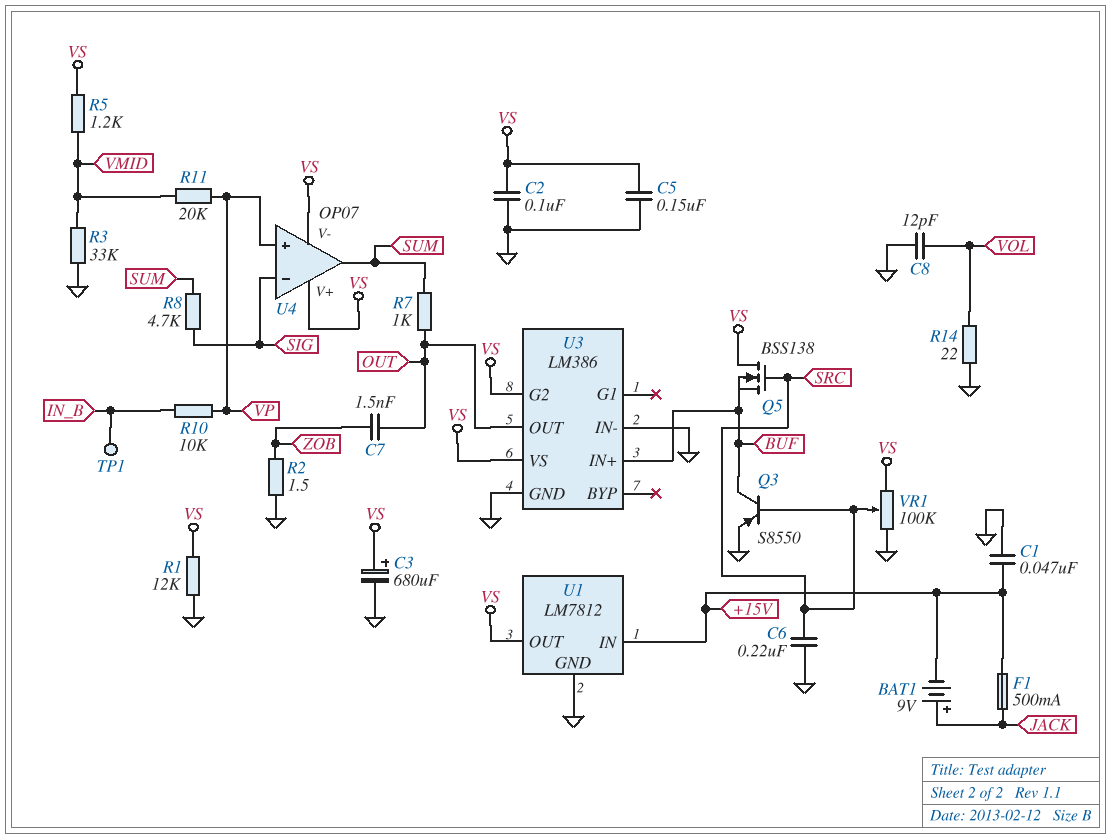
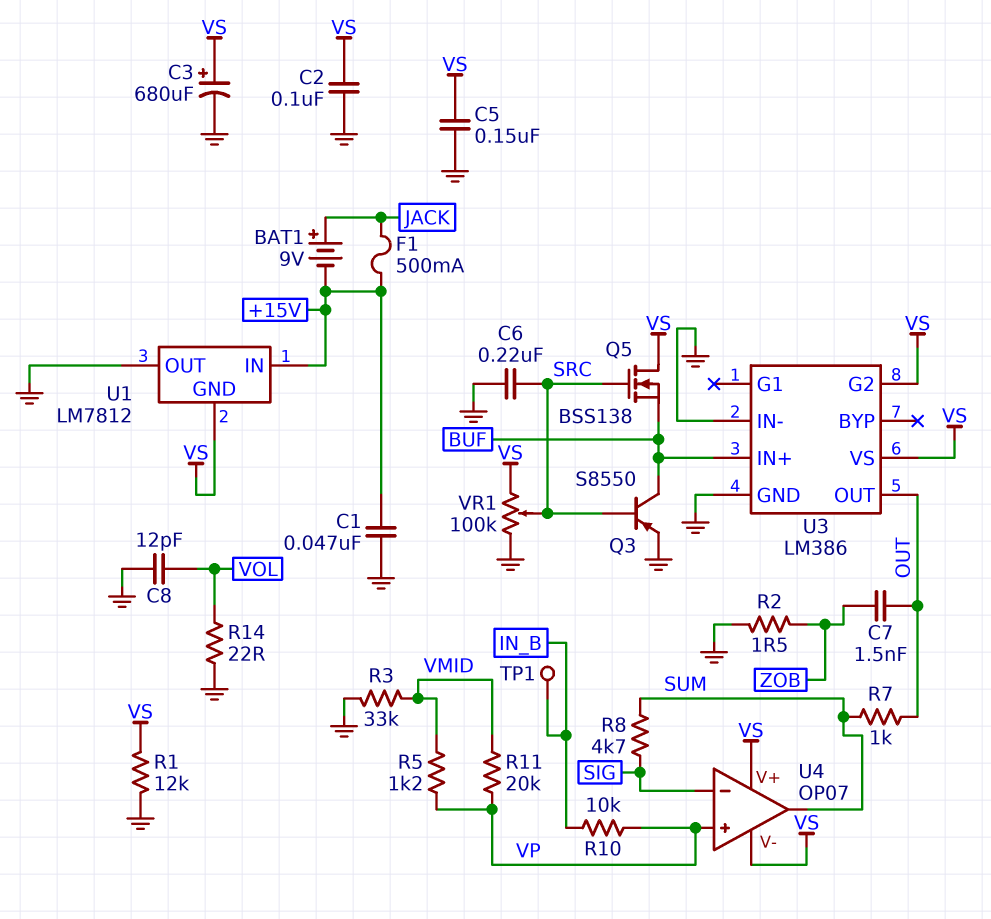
R5: 1.2k (VMID, VS) -> 1.2k (VMID, VP)
U1 pin GND: GND -> VS
U1 pin OUT: VS -> GND

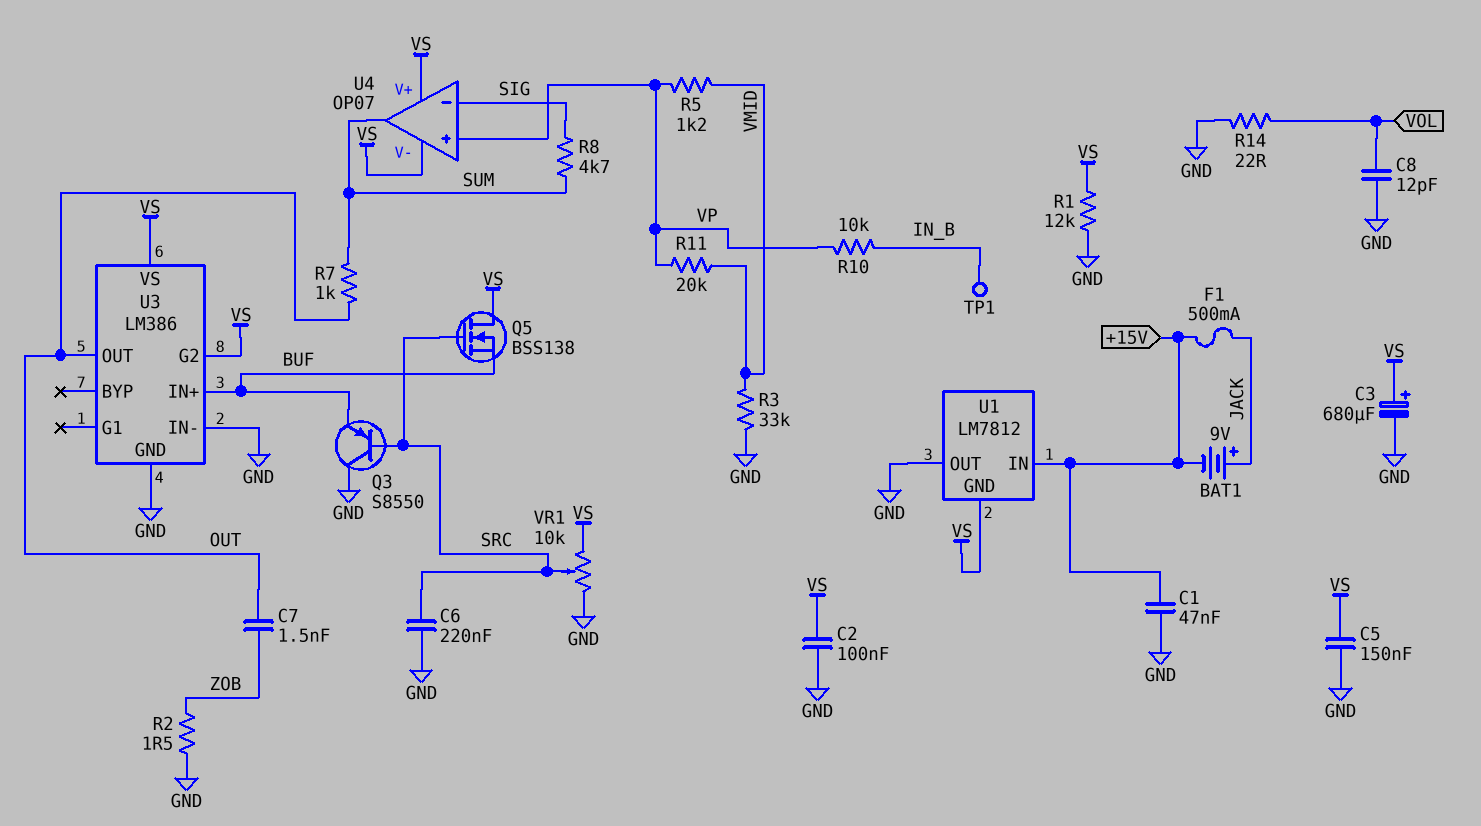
Q3: PNP S8550 (B SRC, C BUF, E GND) -> PNP S8550 (B SRC, C GND, E BUF)
VR1: 100k (GND, VS, wiper SRC) -> 10k (GND, VS, wiper SRC)

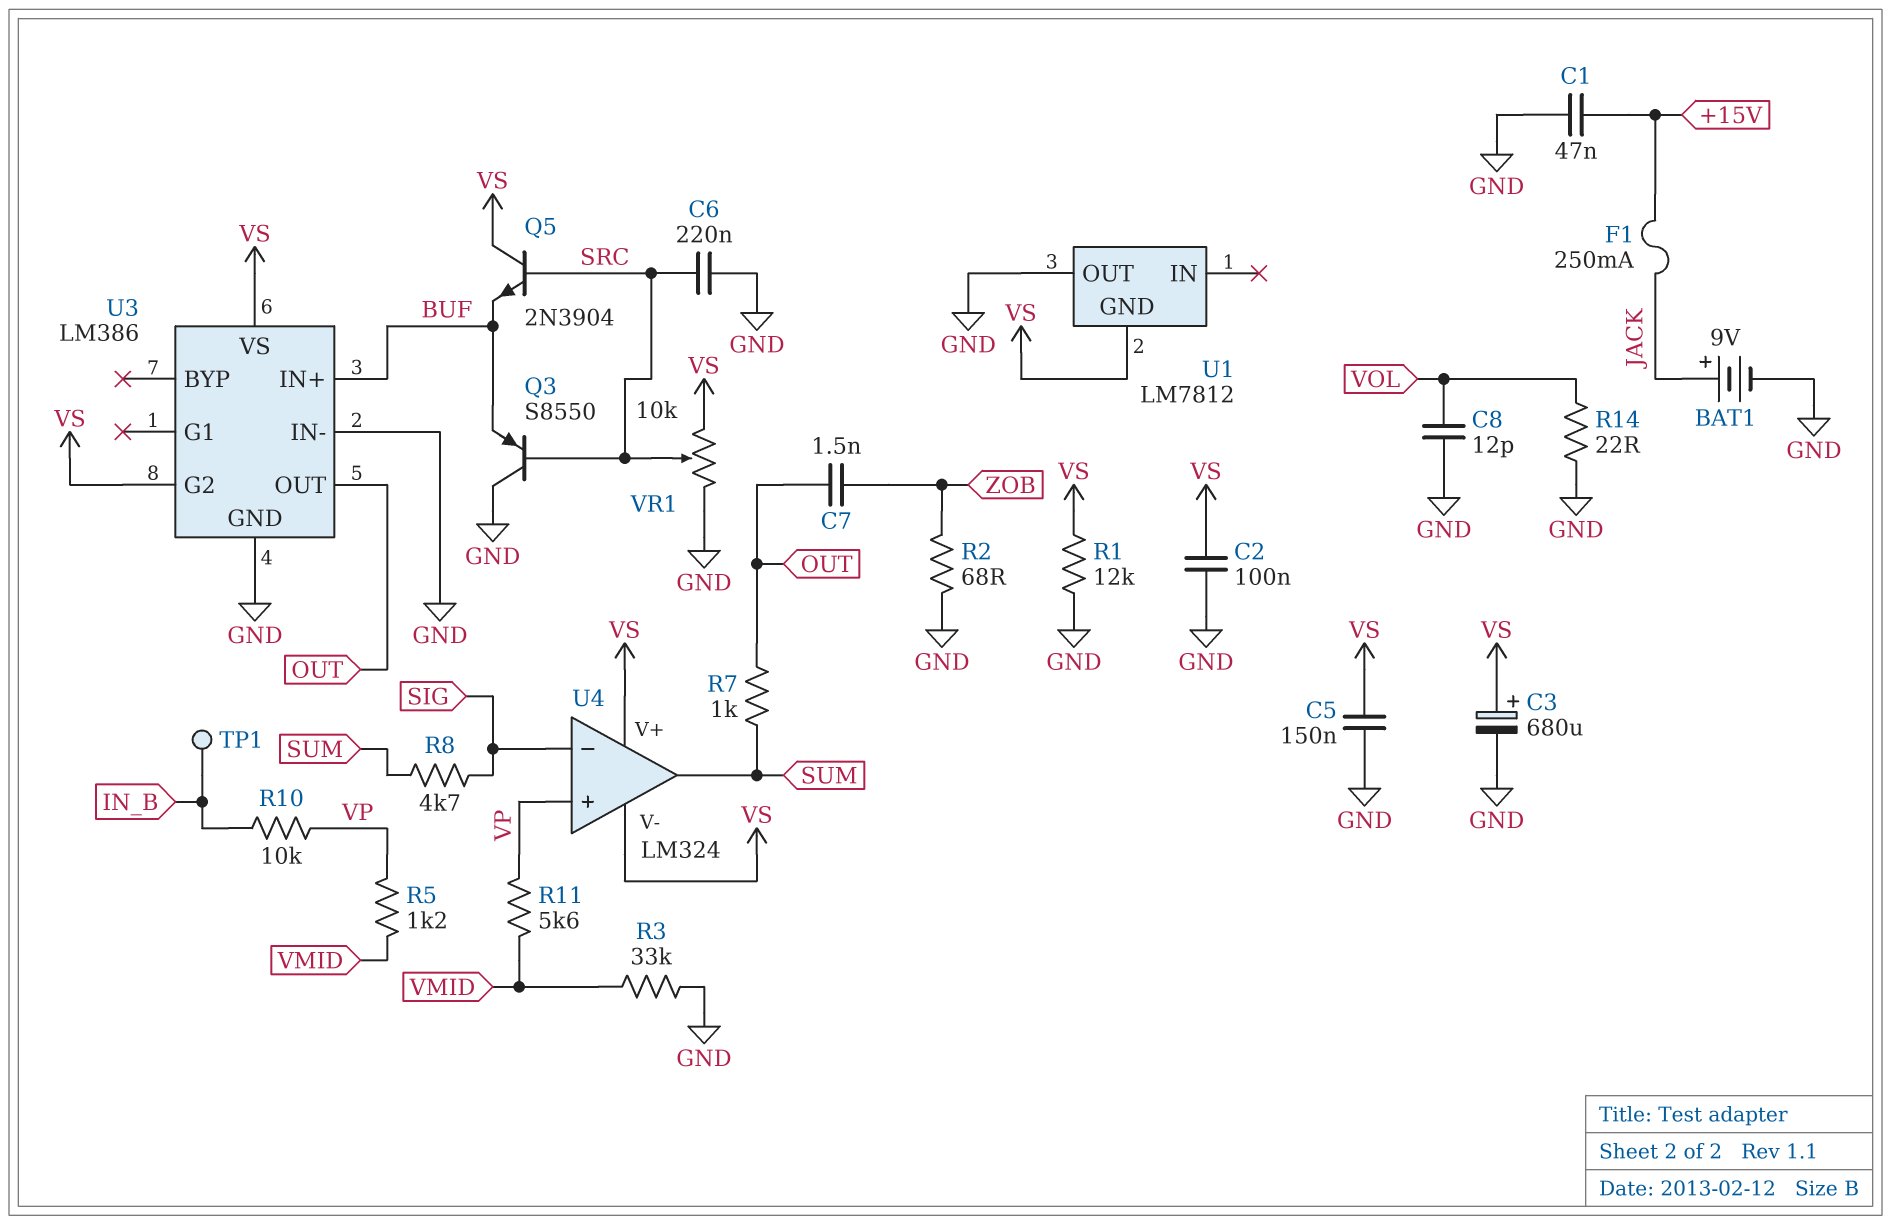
BAT1: 9V (plus JACK, minus +15V) -> 9V (plus JACK, minus GND)
F1: 500mA (+15V, JACK) -> 250mA (+15V, JACK)
Q5: NMOS BSS138 (G SRC, D VS, S BUF) -> NPN 2N3904 (B SRC, C VS, E BUF)
R2: 1.5 (GND, ZOB) -> 68 (GND, ZOB)
R11: 20k (VMID, VP) -> 5.6k (VMID, VP)
U1 pin IN: +15V -> none
U4: OP07 -> LM324

